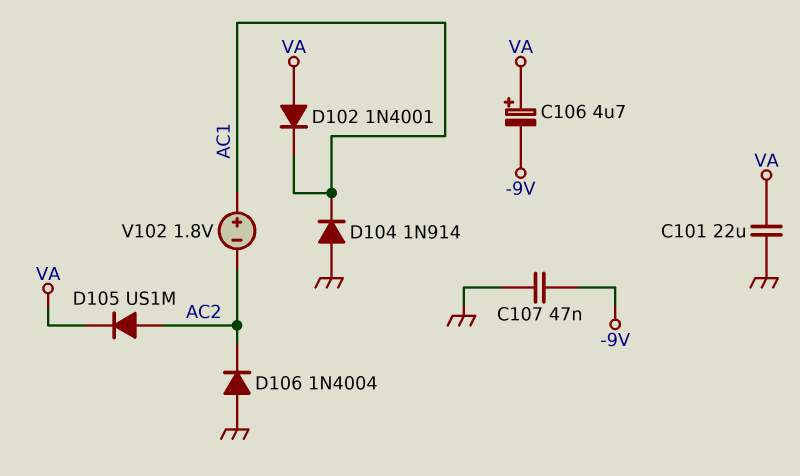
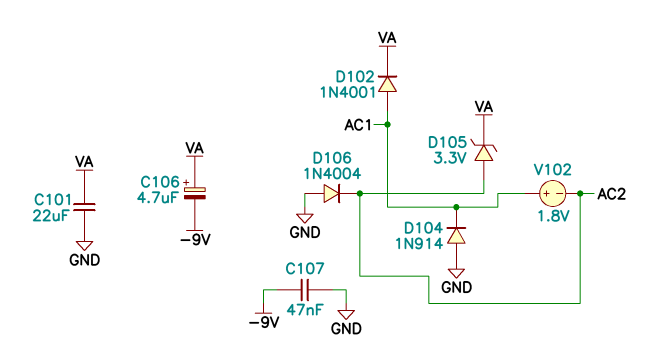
D102: diode 1N4001 (A VA, K AC1) -> diode 1N4001 (A AC1, K VA)
D105: diode US1M (A AC2, K VA) -> zener 3.3V (A AC2, K VA)

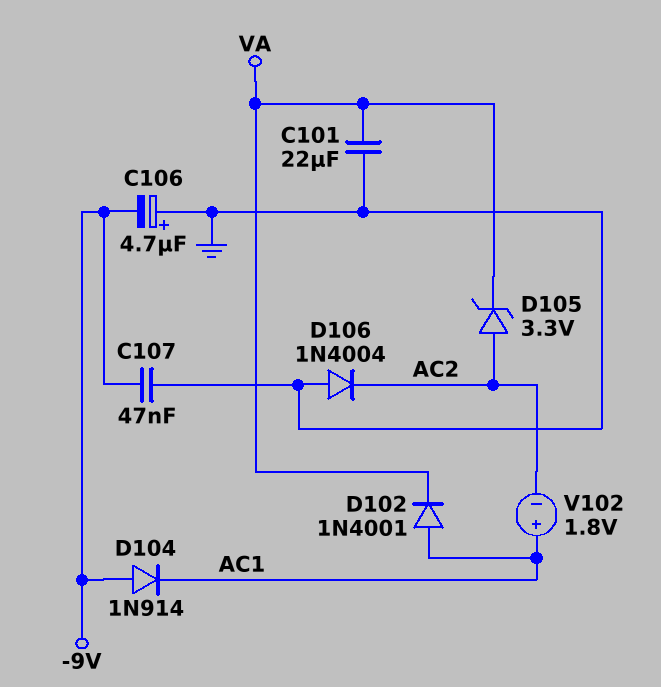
C106: 4.7uF (plus VA, minus -9V) -> 4.7uF (plus GND, minus -9V)
D104: diode 1N914 (A GND, K AC1) -> diode 1N914 (A -9V, K AC1)

